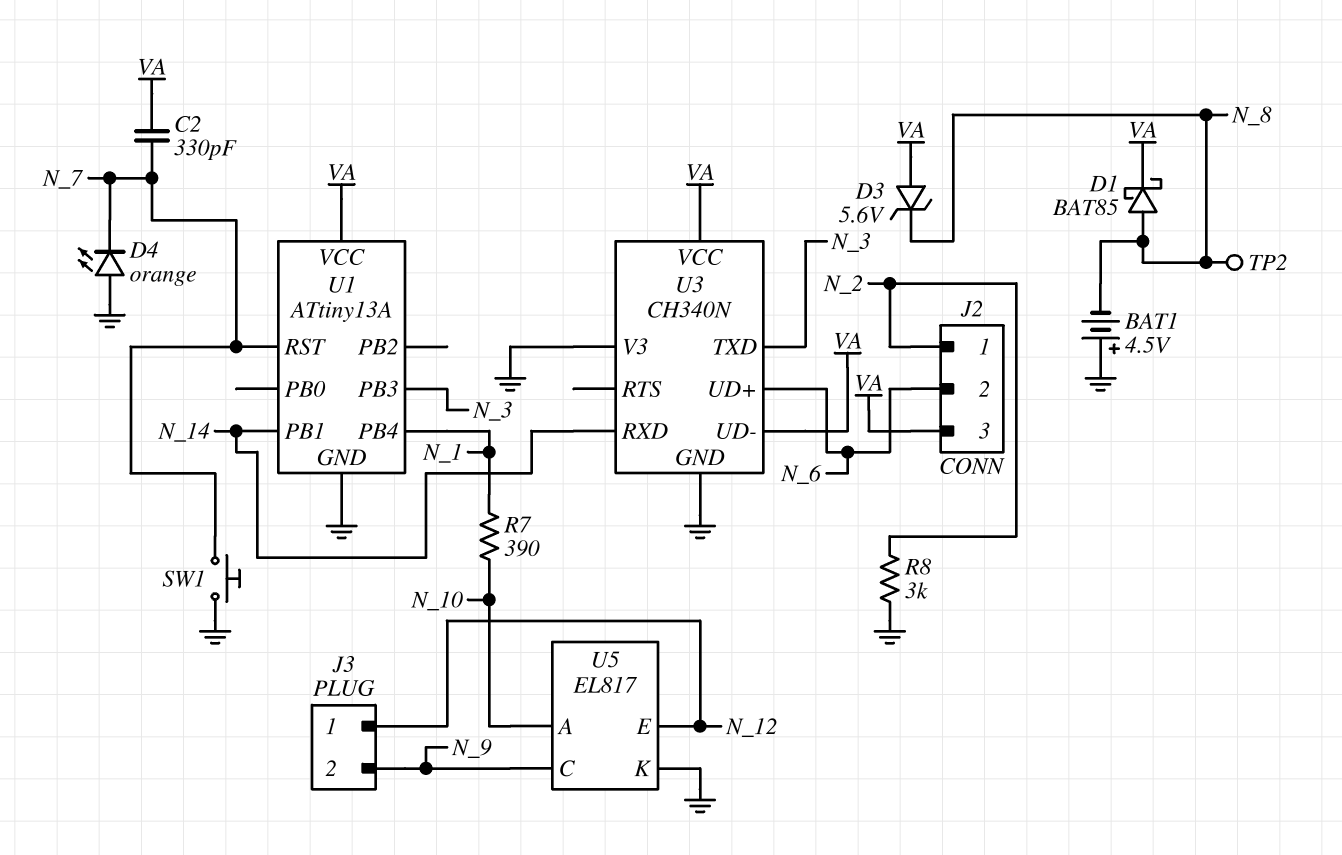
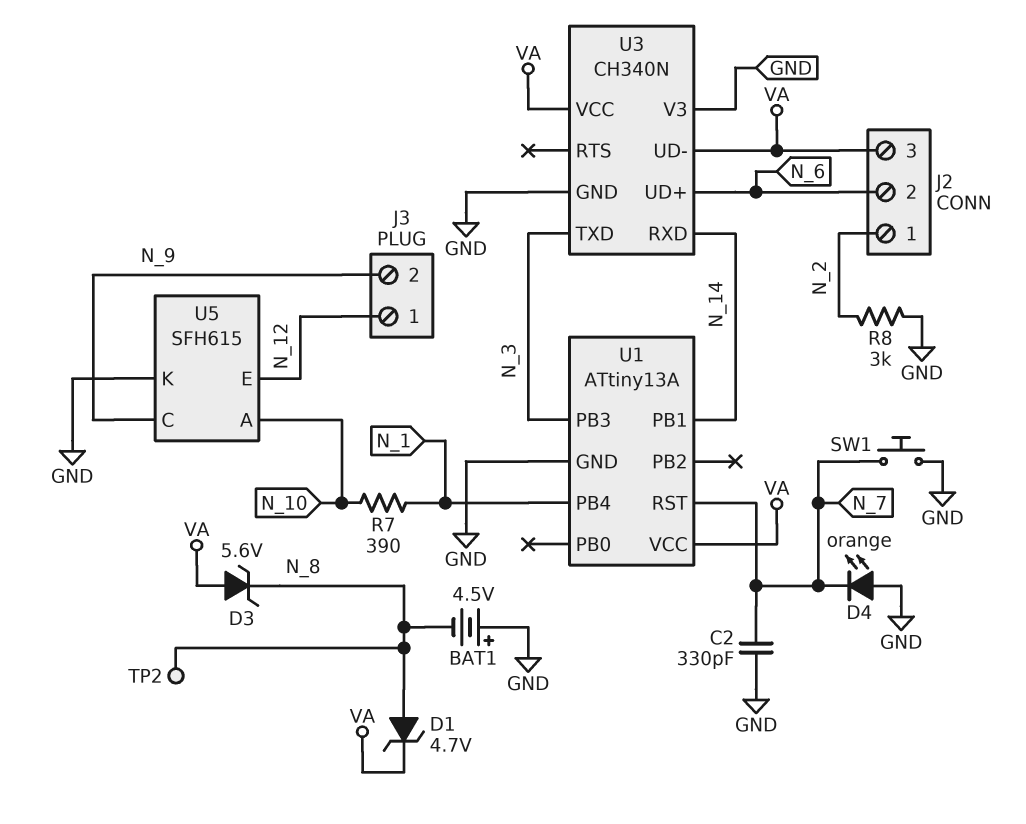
C2: 330pF (N_7, VA) -> 330pF (GND, N_7)
D1: schottky BAT85 (A N_8, K VA) -> zener 4.7V (A N_8, K VA)
U5: EL817 -> SFH615

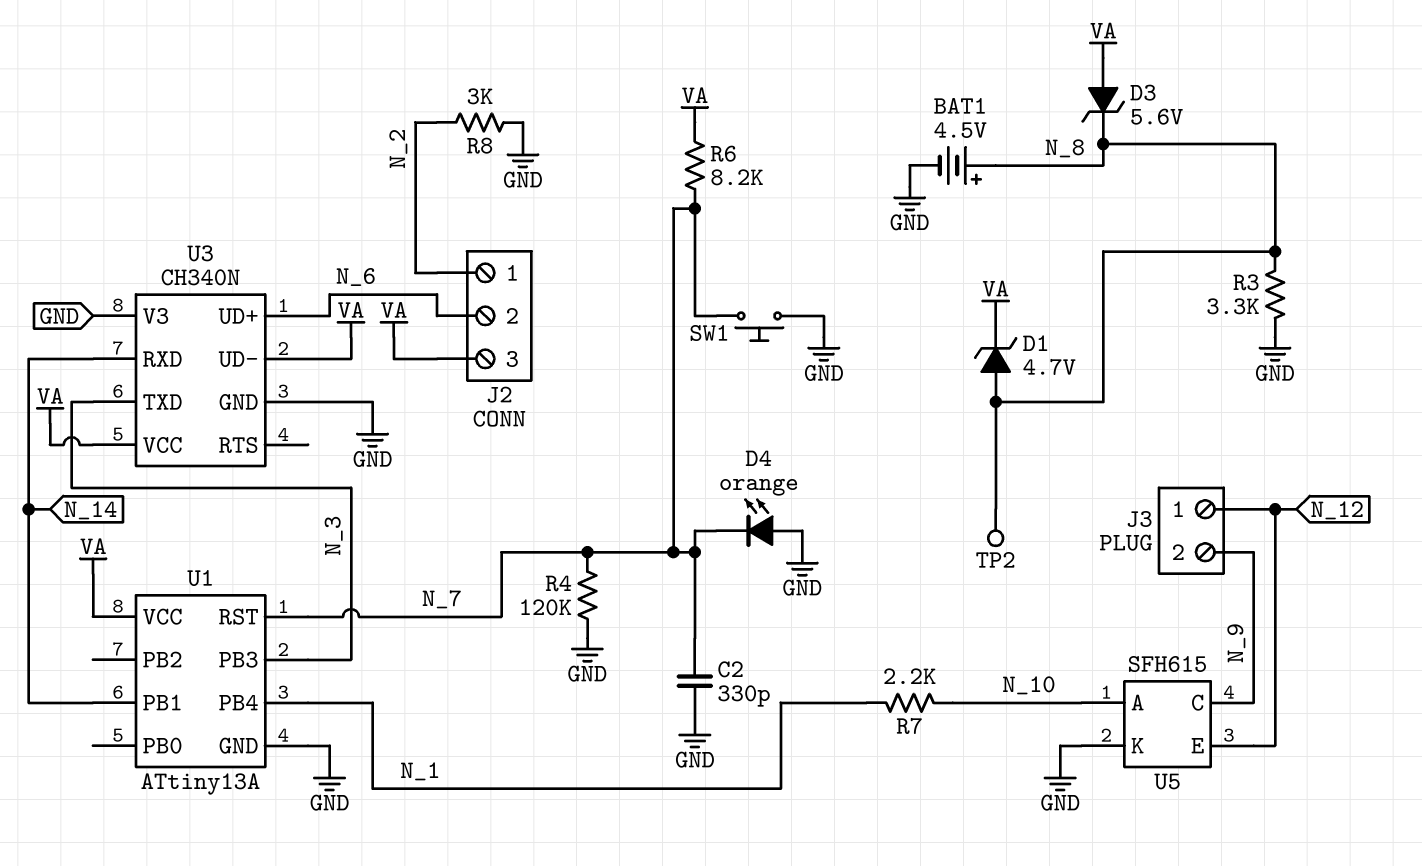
BAT1: 4.5V (plus GND, minus N_8) -> 4.5V (plus N_8, minus GND)
R3: none -> 3.3k (GND, N_8)
R4: none -> 120k (GND, N_7)
R6: none -> 8.2k (N_7, VA)
R7: 390 (N_1, N_10) -> 2.2k (N_1, N_10)

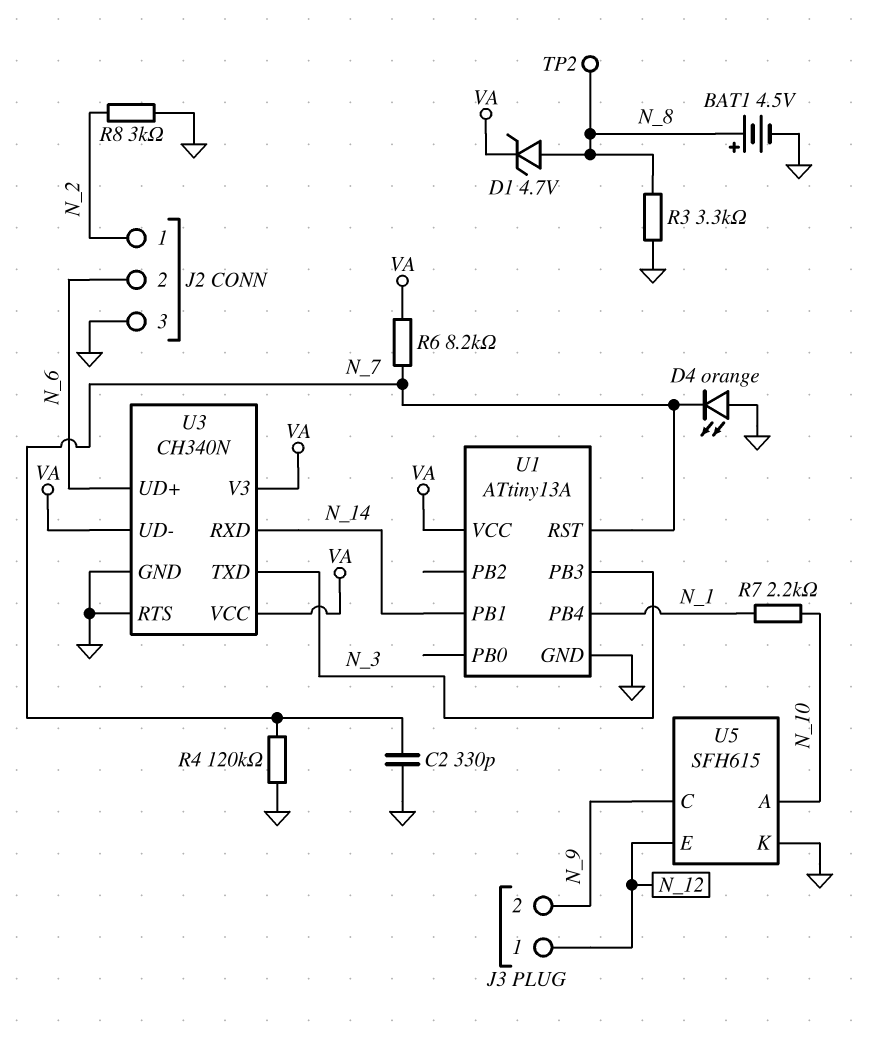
D3: zener 5.6V (A VA, K N_8) -> none
J2 pin 3: VA -> GND
SW1: button (GND, N_7) -> none
U3 pin RTS: none -> GND
U3 pin V3: GND -> VA

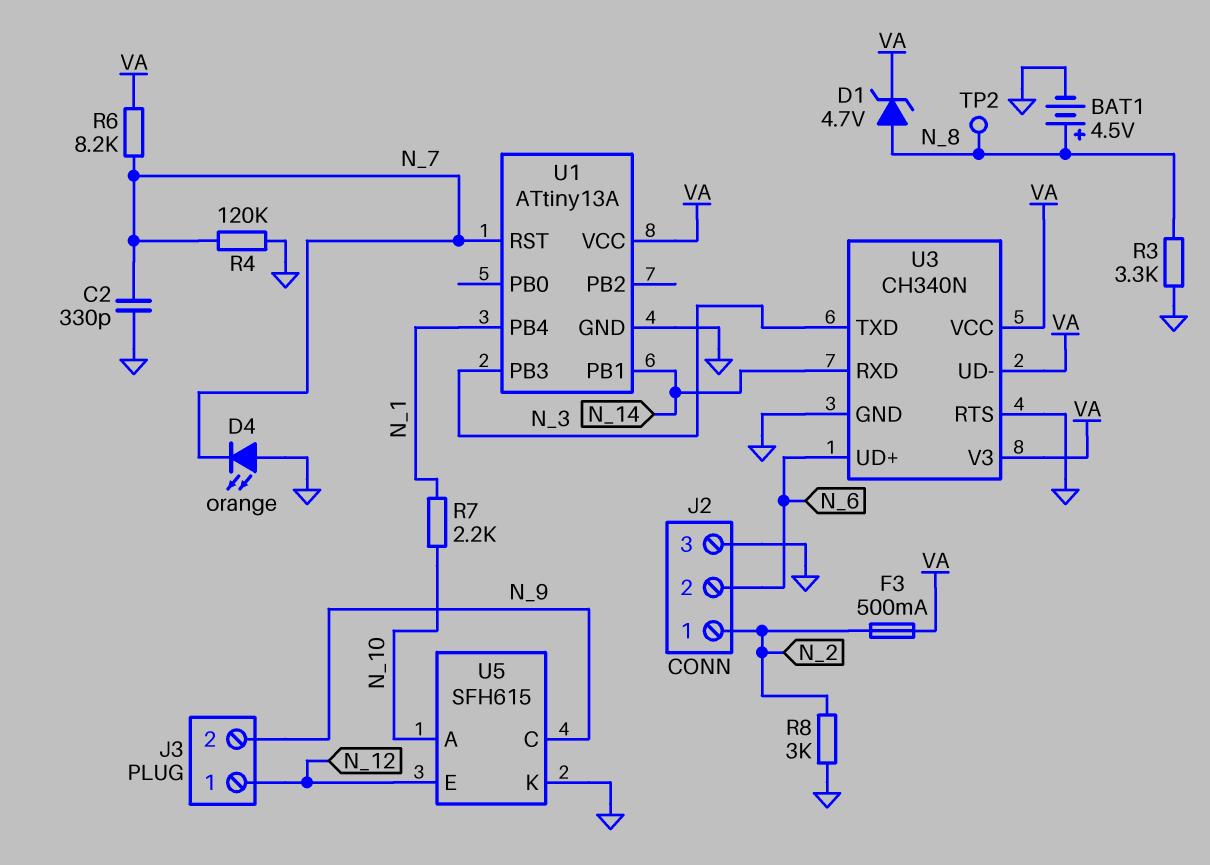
F3: none -> 500mA (N_2, VA)

